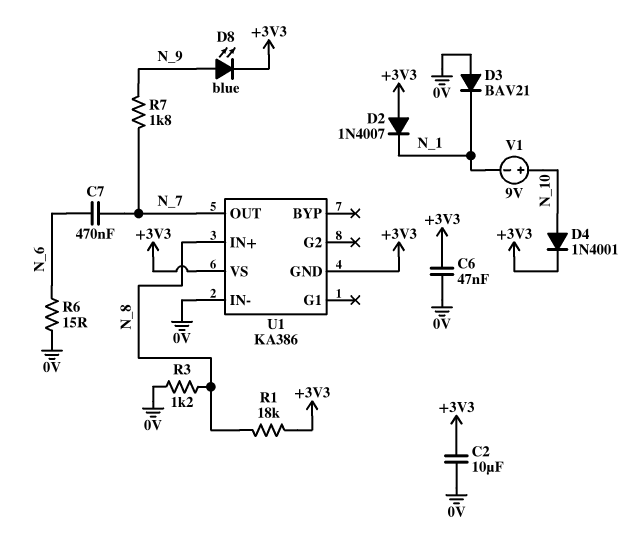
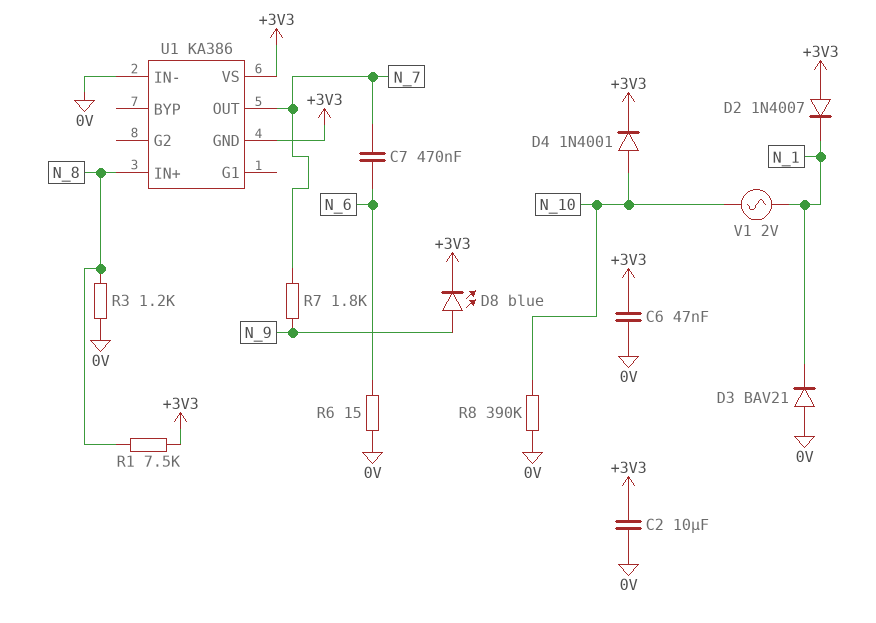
R1: 18k (+3V3, N_8) -> 7.5k (+3V3, N_8)
R8: none -> 390k (0V, N_10)
V1: 9V (plus N_10, minus N_1) -> AC 2V (N_1, N_10)

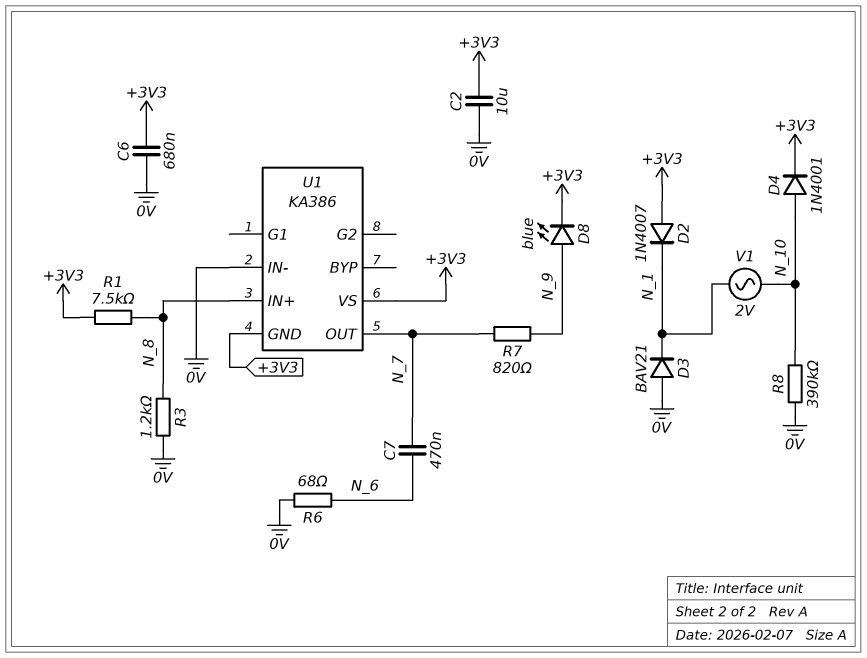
C6: 47nF (+3V3, 0V) -> 680nF (+3V3, 0V)
R6: 15 (0V, N_6) -> 68 (0V, N_6)
R7: 1.8k (N_7, N_9) -> 820 (N_7, N_9)

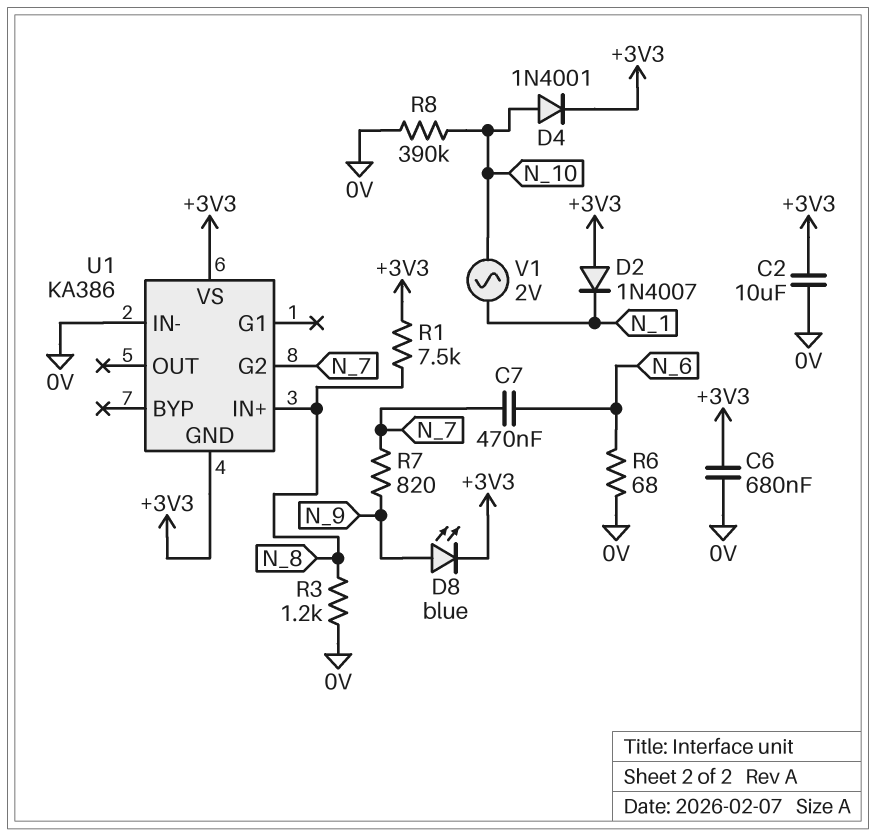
D3: diode BAV21 (A 0V, K N_1) -> none
U1 pin G2: none -> N_7
U1 pin OUT: N_7 -> none

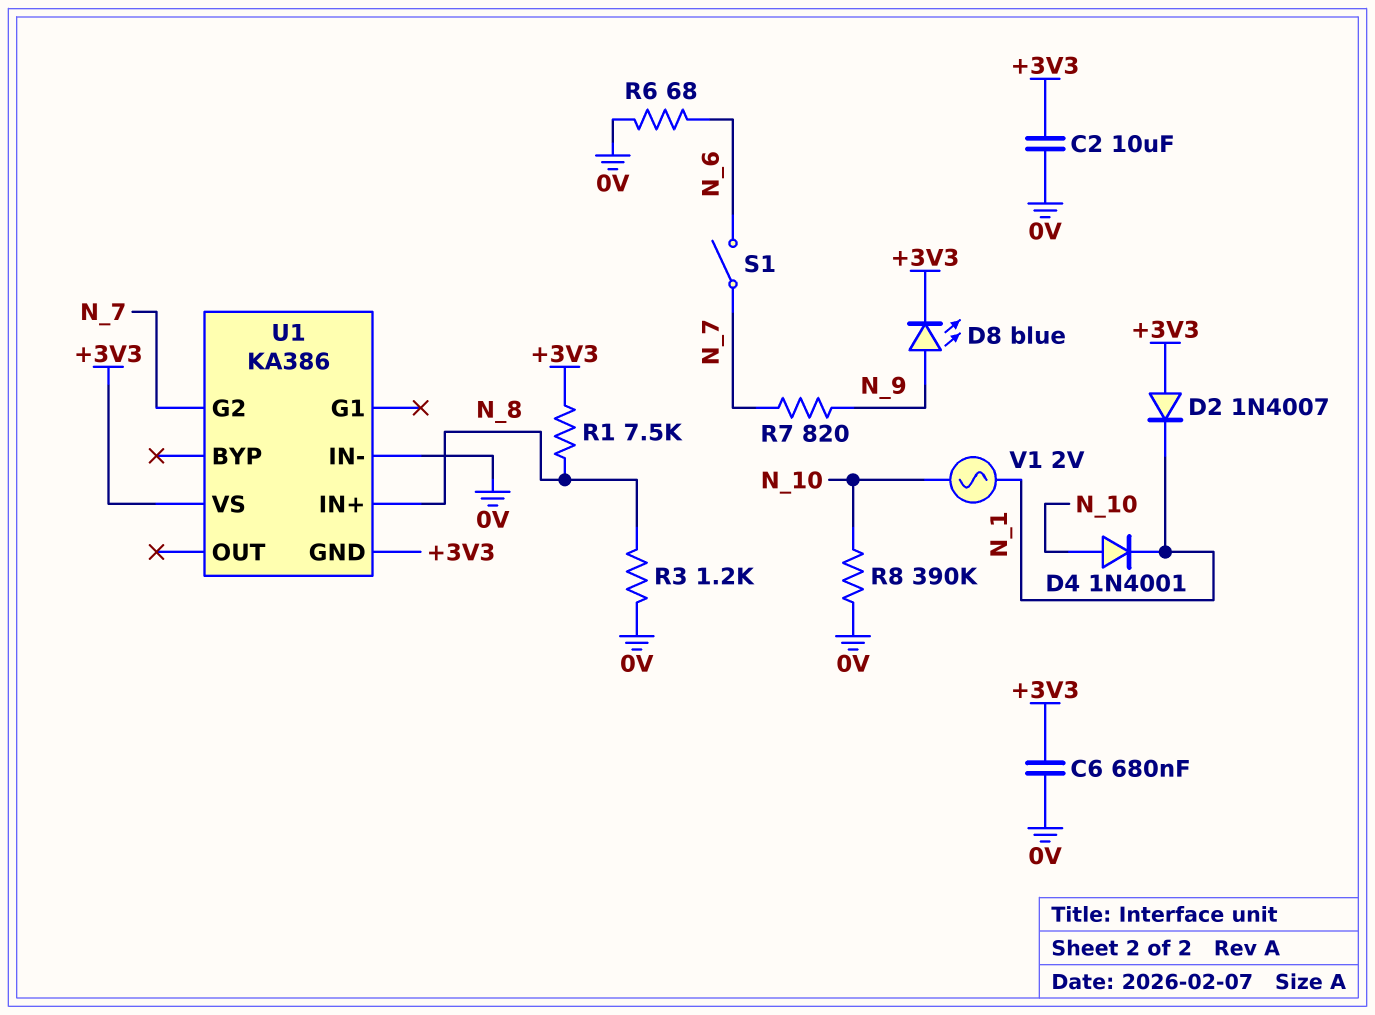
C7: 470nF (N_6, N_7) -> none
D4: diode 1N4001 (A N_10, K +3V3) -> diode 1N4001 (A N_10, K N_1)
S1: none -> switch (N_6, N_7)

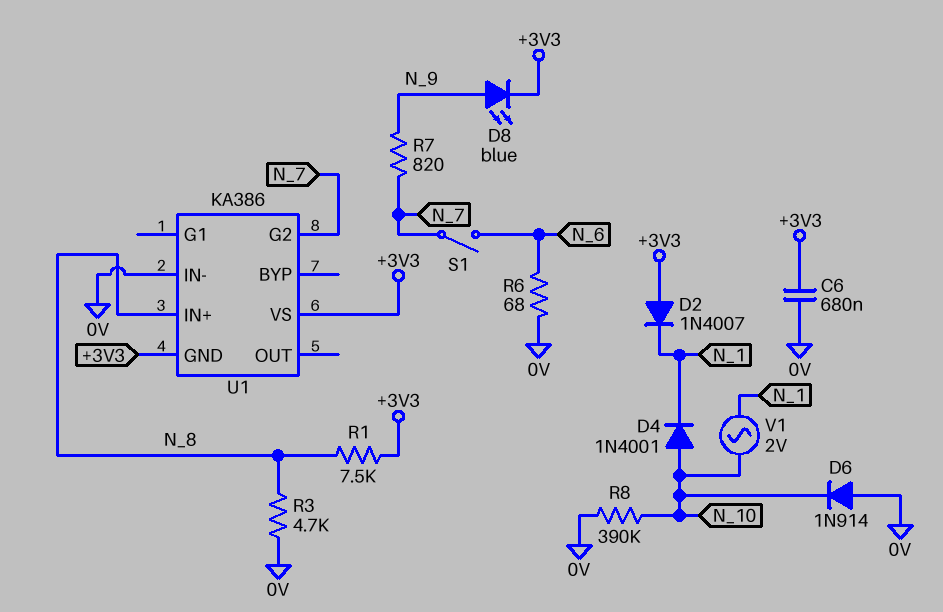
C2: 10uF (+3V3, 0V) -> none
D6: none -> diode 1N914 (A 0V, K N_10)
R3: 1.2k (0V, N_8) -> 4.7k (0V, N_8)

